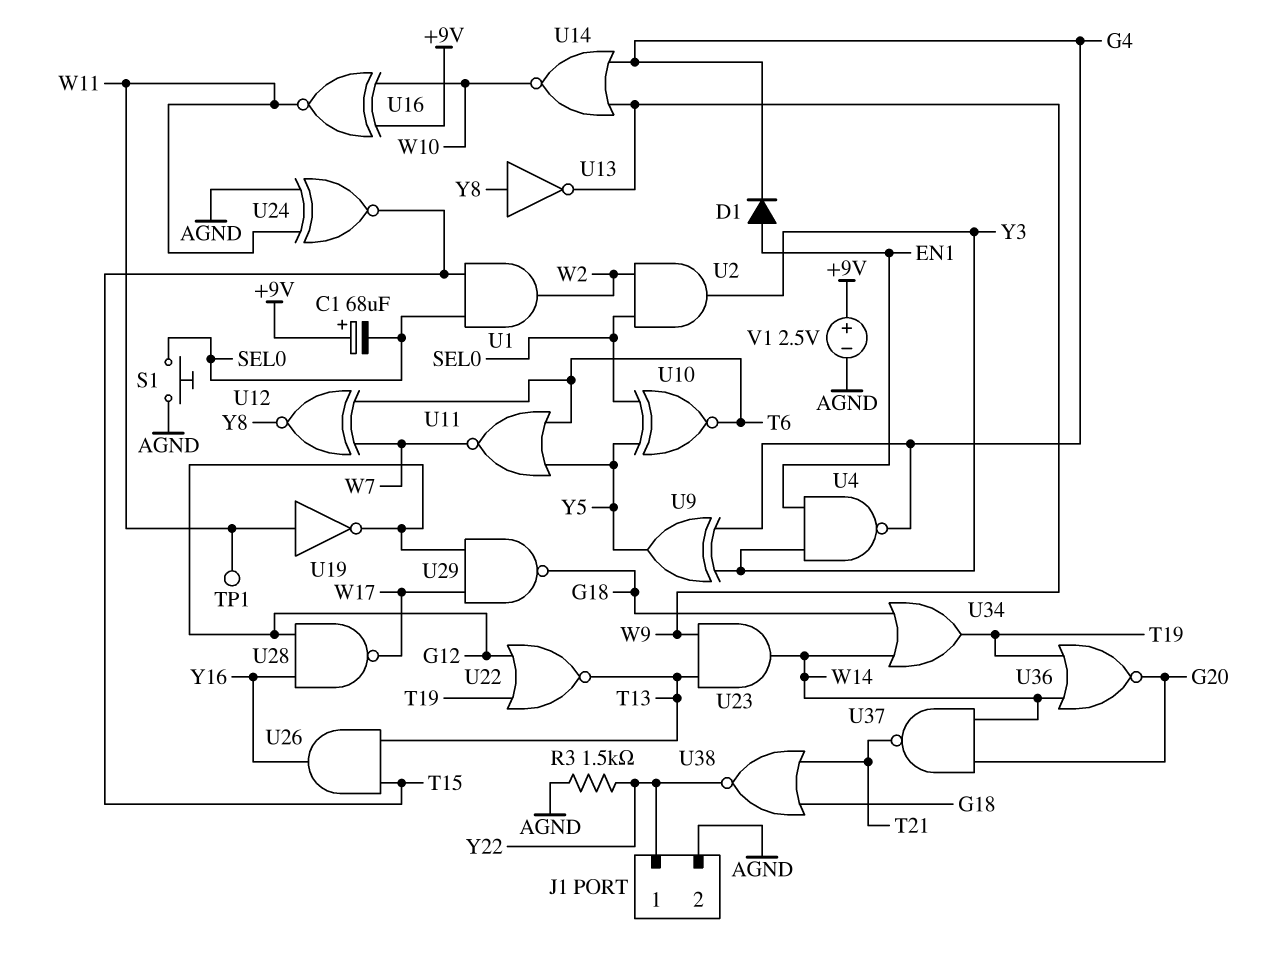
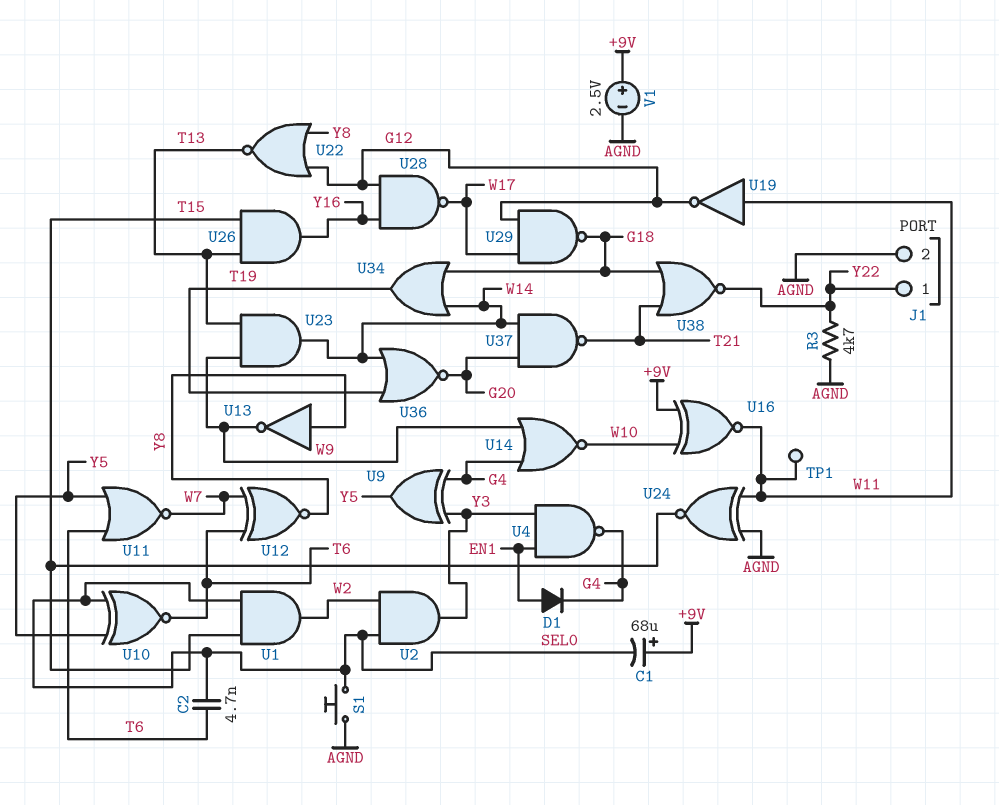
C2: none -> 4.7nF (SEL0, T6)
R3: 1.5k (AGND, Y22) -> 4.7k (AGND, Y22)
U22: NOR (in G12, in T19, out T13) -> NOR (in G12, in Y8, out T13)

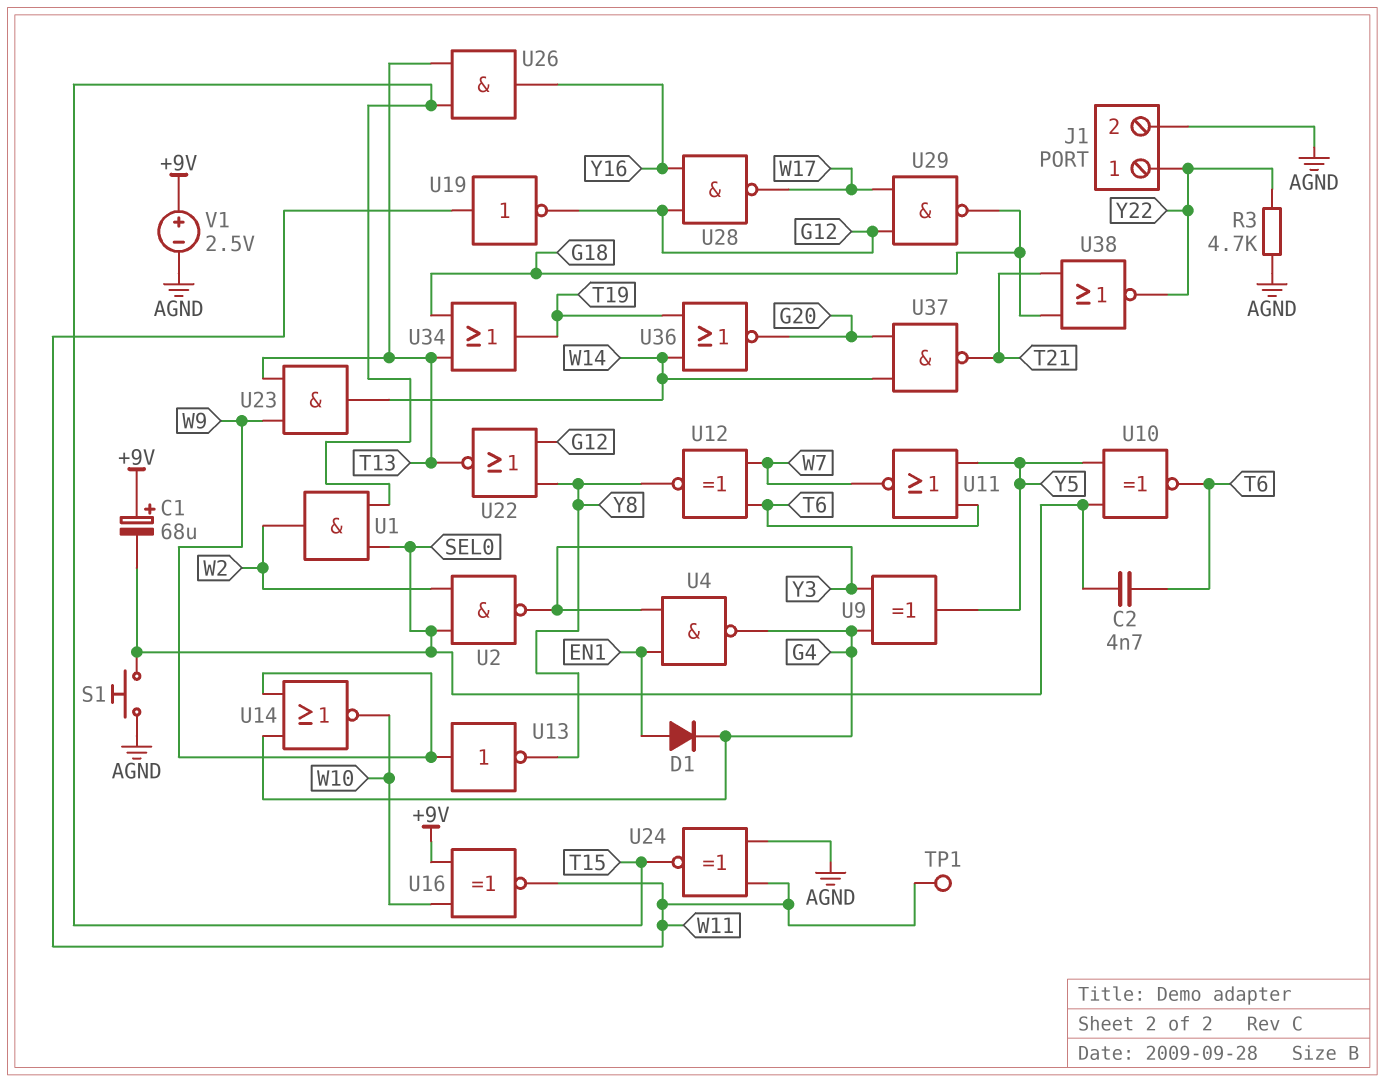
U2: AND (in SEL0, in W2, out Y3) -> NAND (in SEL0, in W2, out Y3)
U13: NOT (in Y8, out W9) -> NOT (in W9, out Y8)
U34: OR (in G18, in W14, out T19) -> OR (in G18, in T13, out T19)

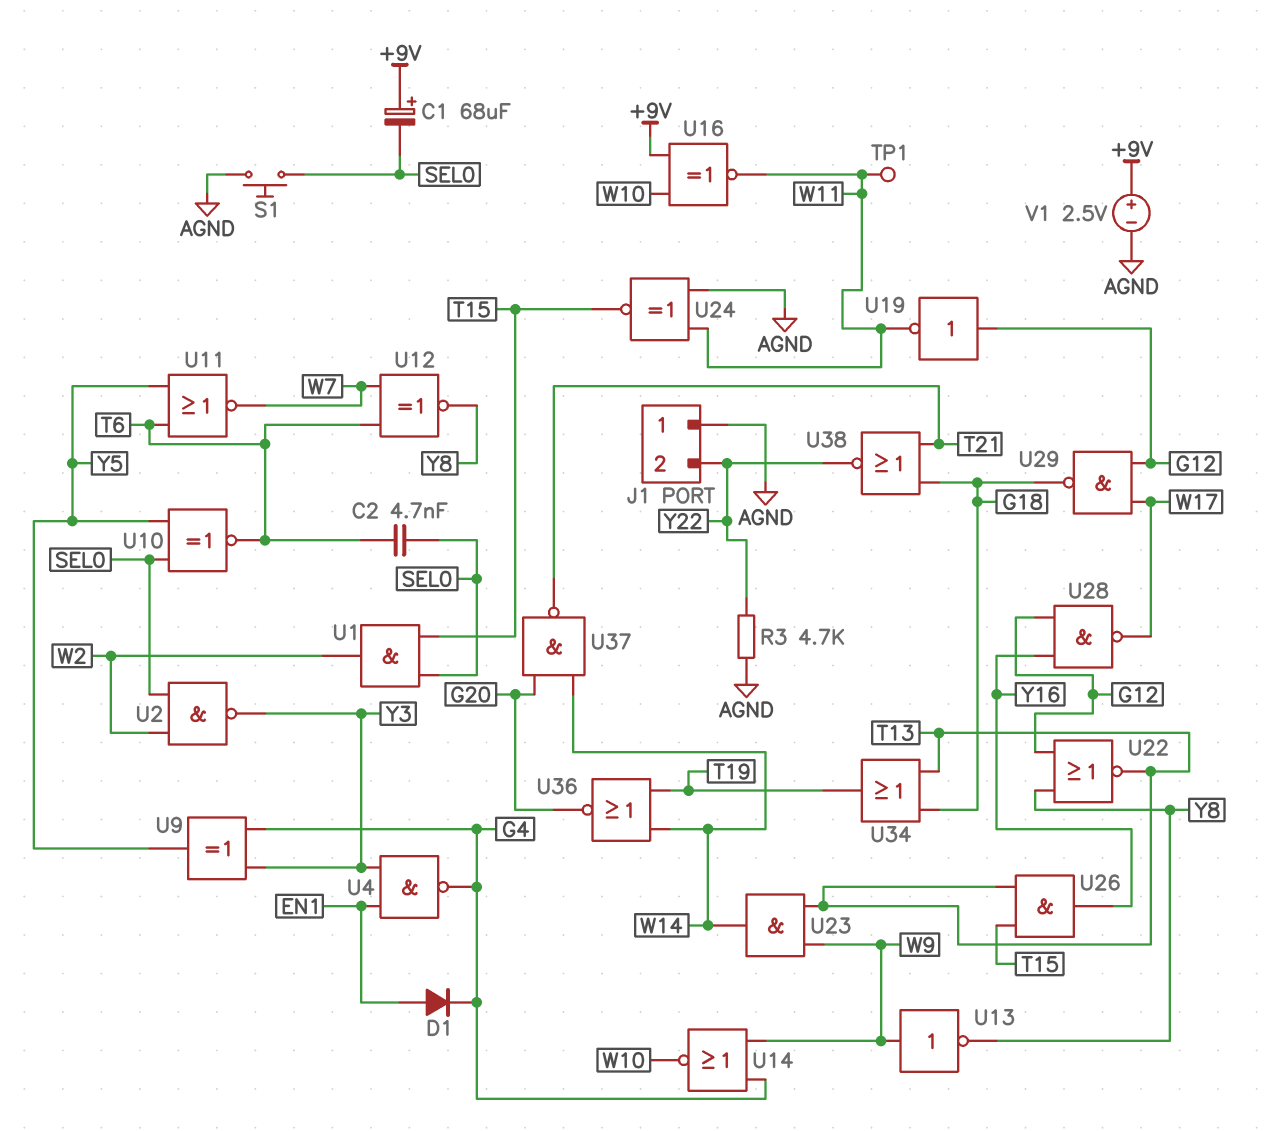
J1 pin 1: Y22 -> AGND
J1 pin 2: AGND -> Y22
U19: NOT (in W11, out G12) -> NOT (in G12, out W11)

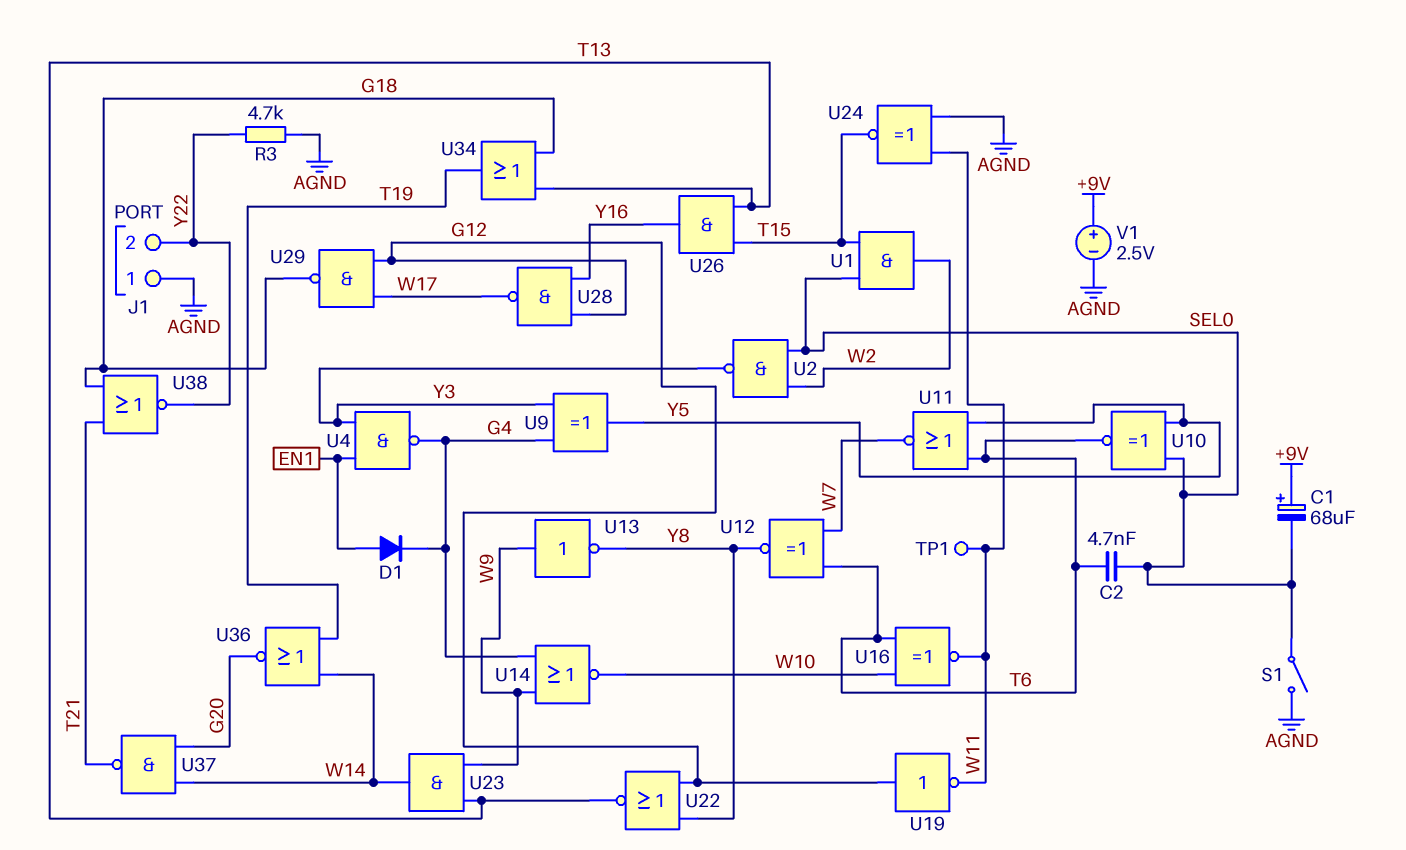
S1: button (AGND, SEL0) -> switch (AGND, SEL0)
U16: XNOR (in +9V, in W10, out W11) -> XNOR (in T6, in W10, out W11)

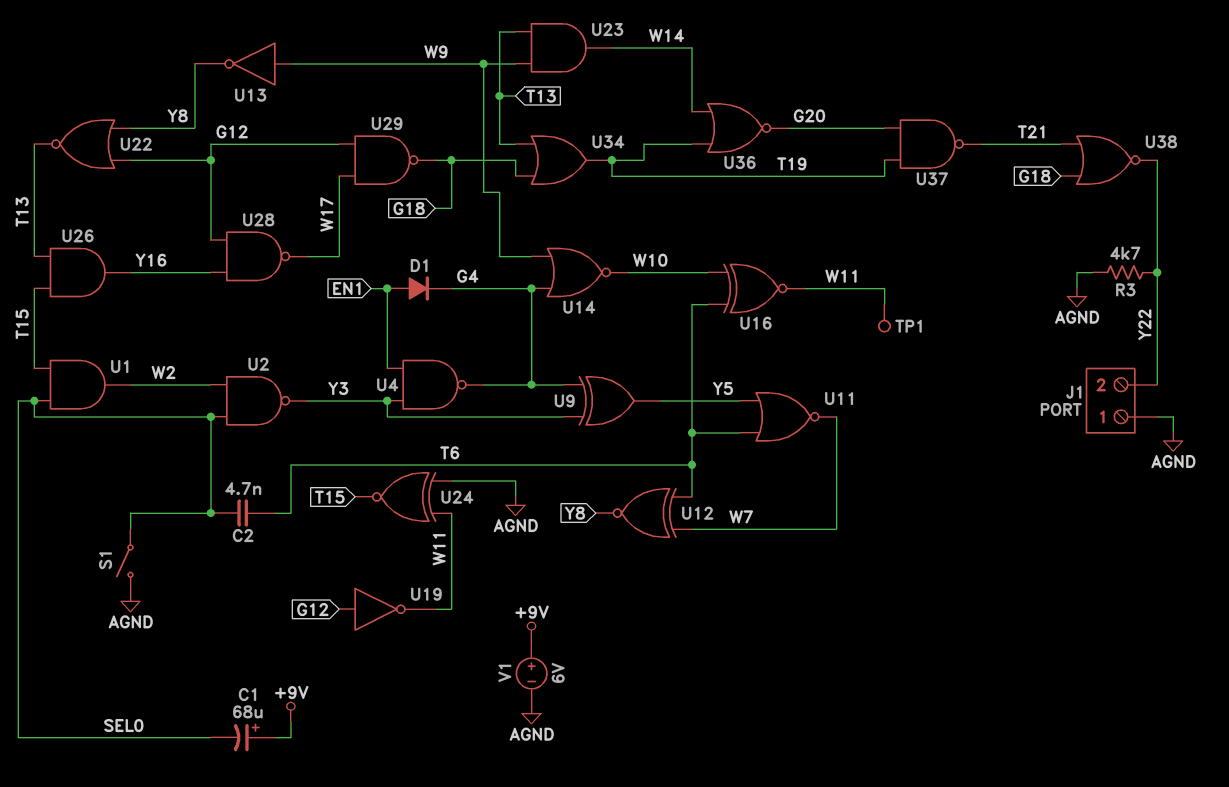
U10: XNOR (in SEL0, in Y5, out T6) -> none
U37: NAND (in G20, in W14, out T21) -> NAND (in G20, in T19, out T21)
V1: 2.5V (plus +9V, minus AGND) -> 6V (plus +9V, minus AGND)

